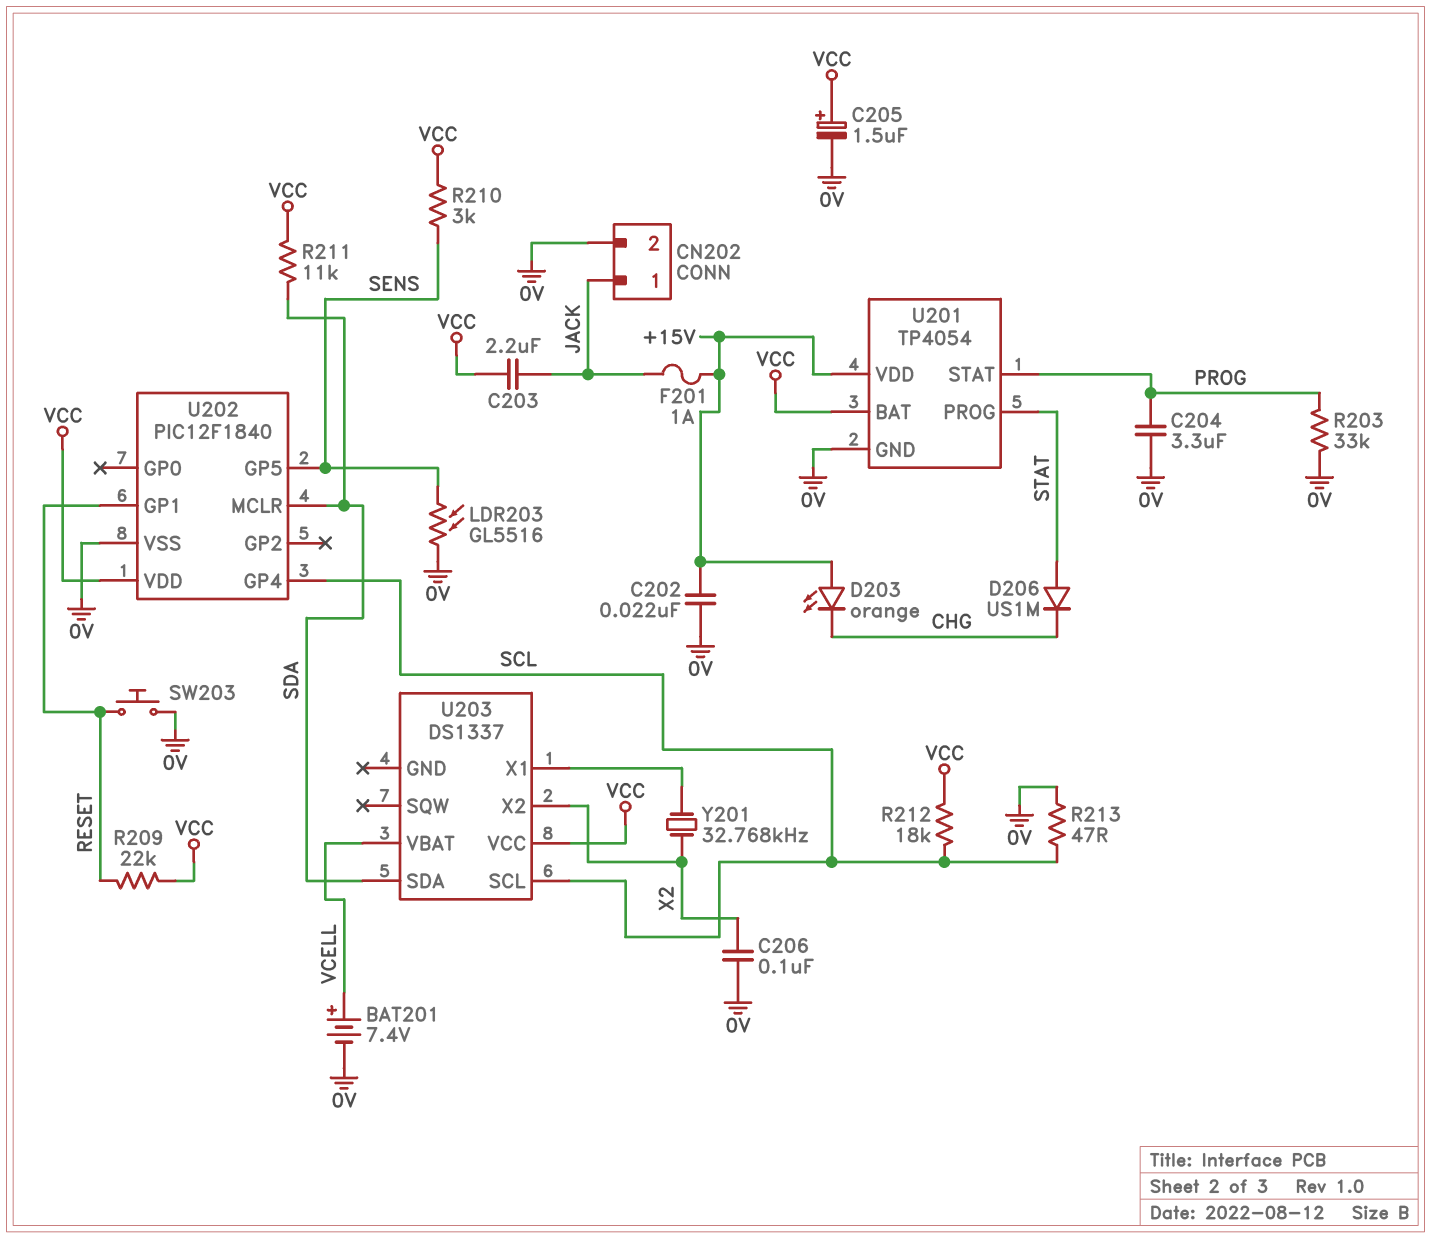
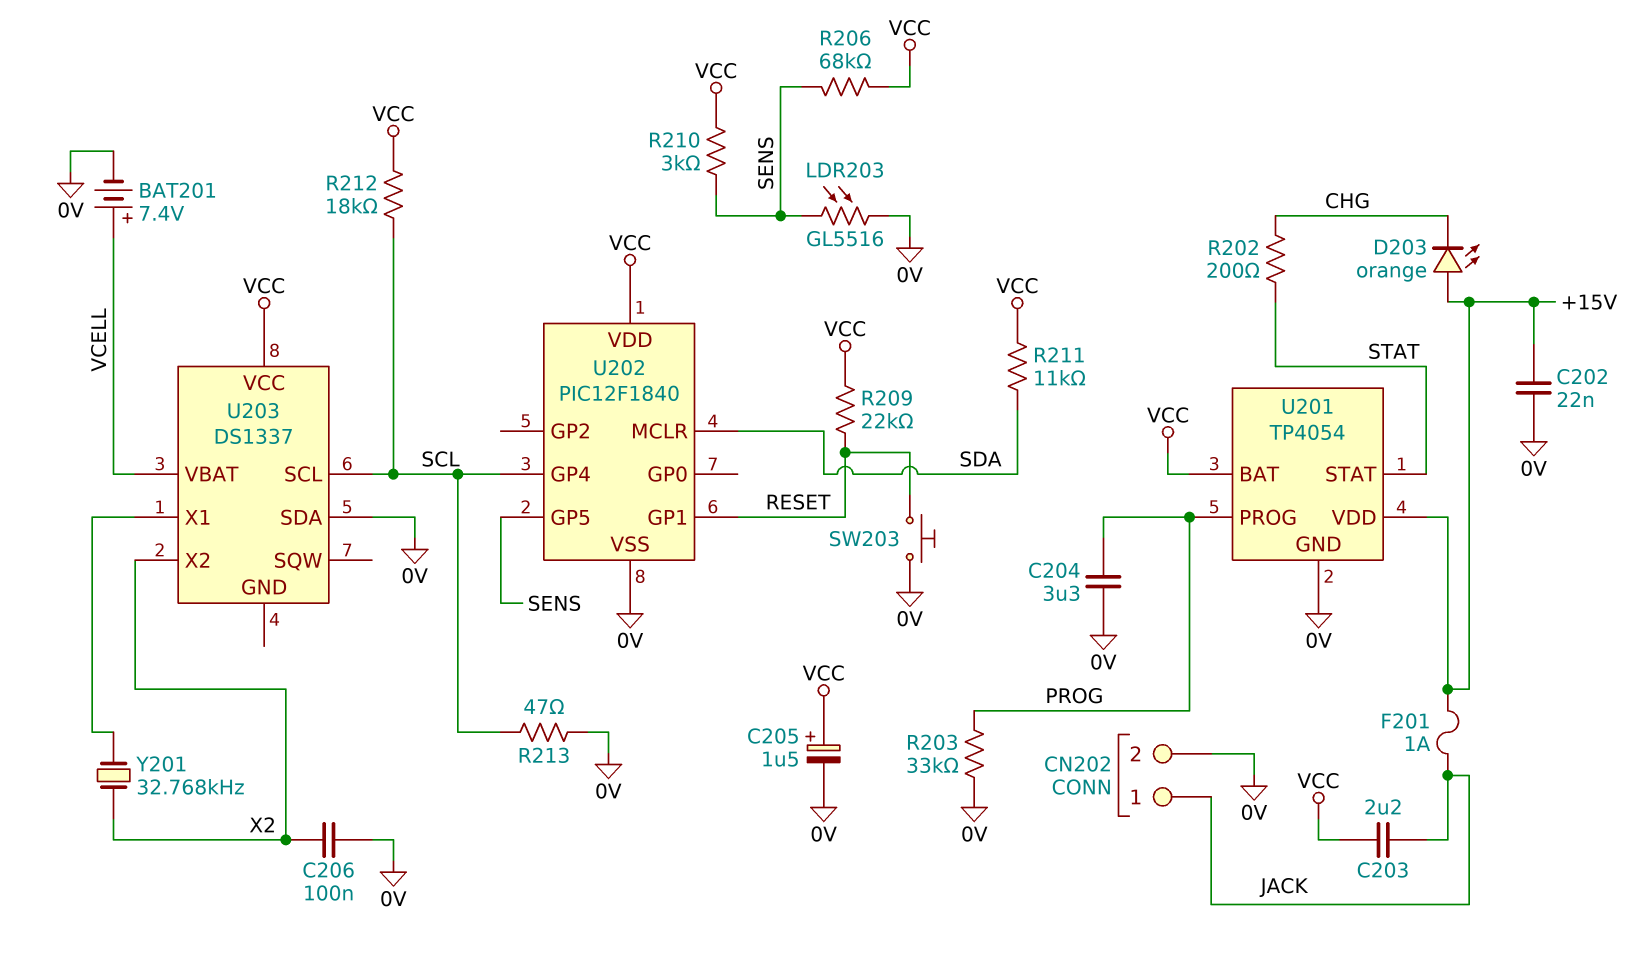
D206: diode US1M (A STAT, K CHG) -> none
R202: none -> 200 (CHG, STAT)
R206: none -> 68k (SENS, VCC)
U201 pin PROG: STAT -> PROG
U201 pin STAT: PROG -> STAT
U203 pin SDA: SDA -> 0V

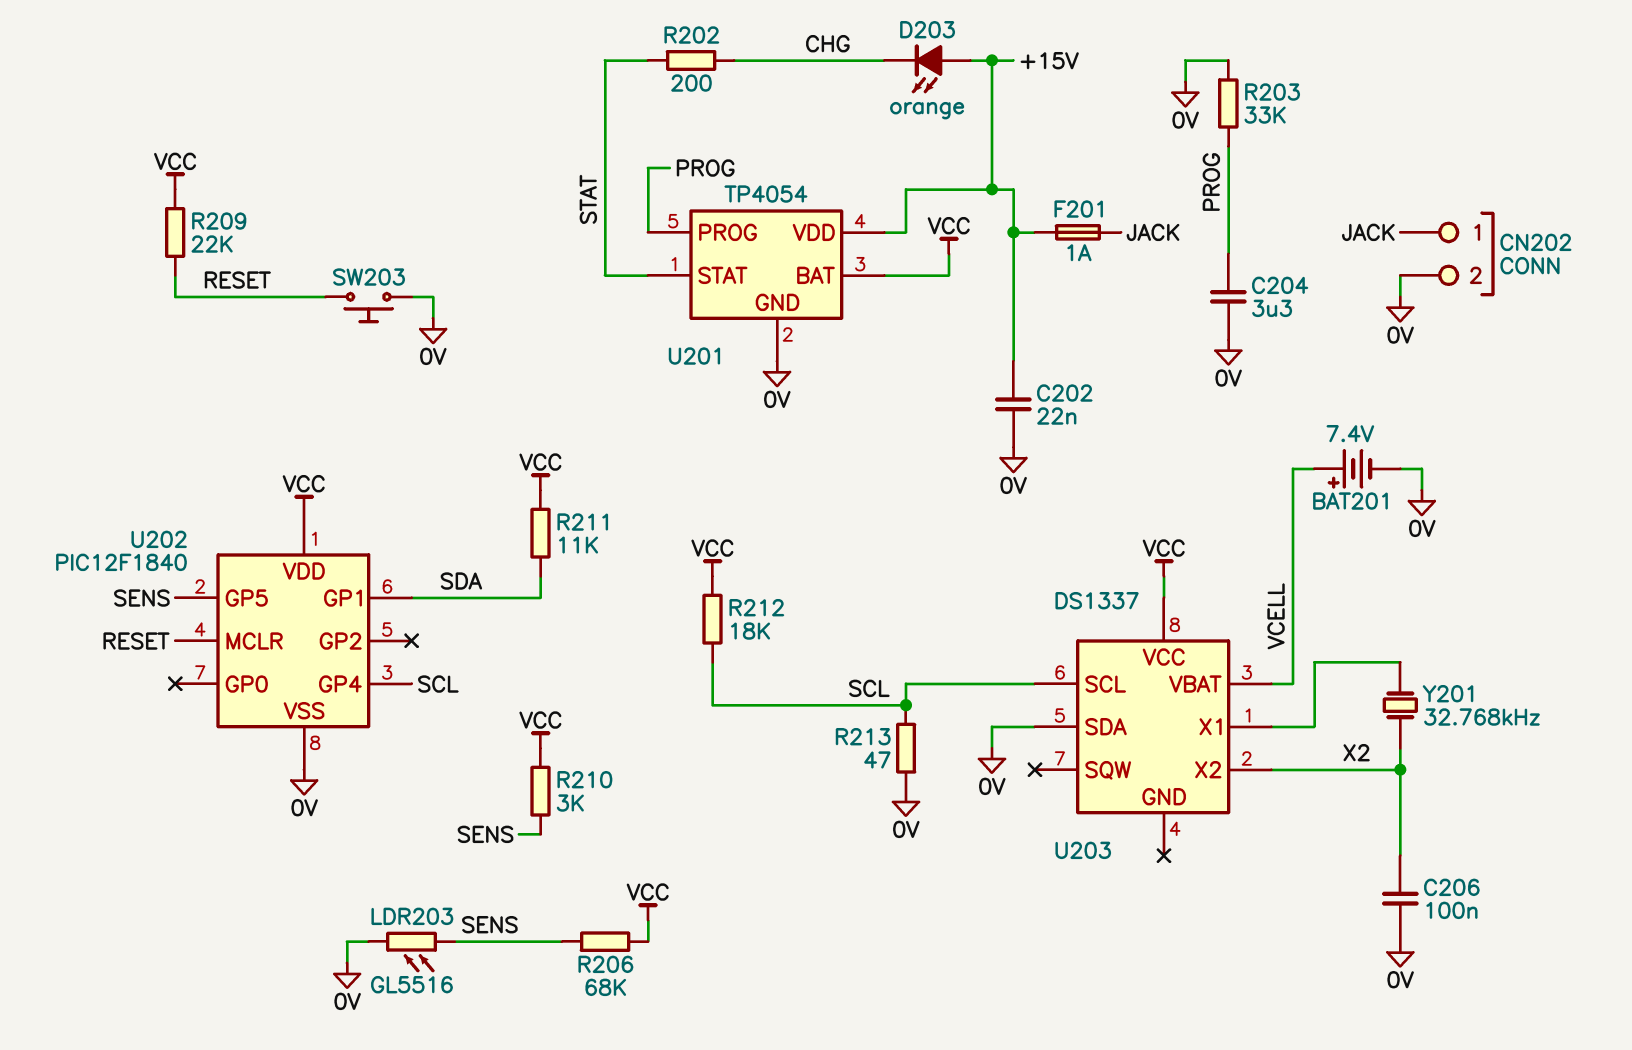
C203: 2.2uF (JACK, VCC) -> none
C205: 1.5uF (plus VCC, minus 0V) -> none
U202 pin GP1: RESET -> SDA
U202 pin MCLR: SDA -> RESET

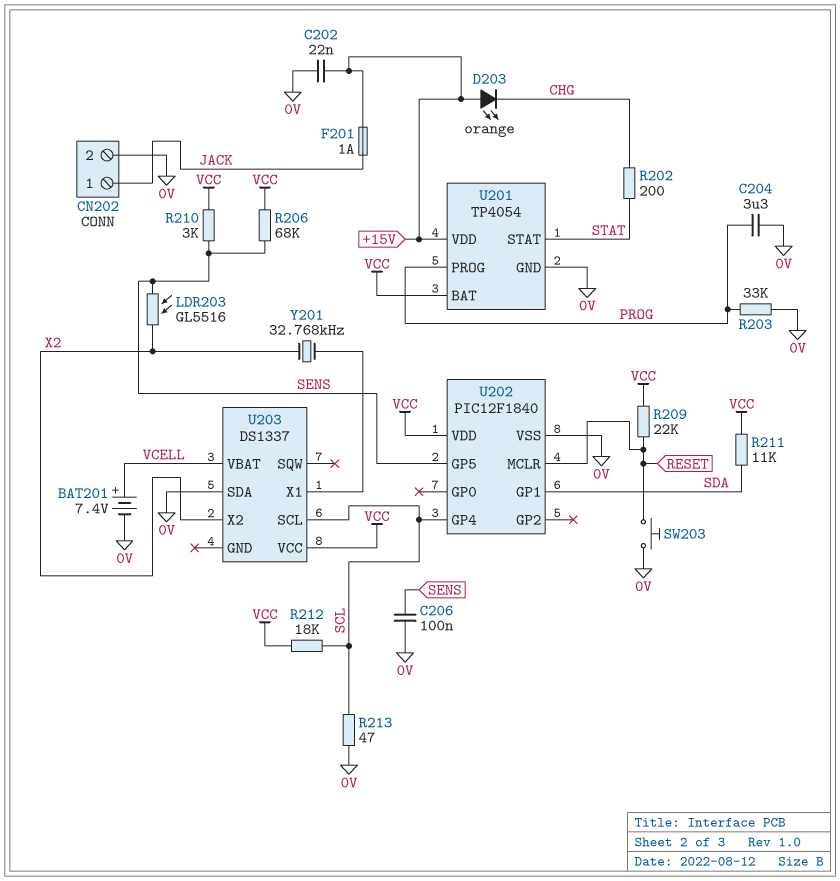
C206: 100nF (0V, X2) -> 100nF (0V, SENS)
LDR203: GL5516 (0V, SENS) -> GL5516 (SENS, X2)

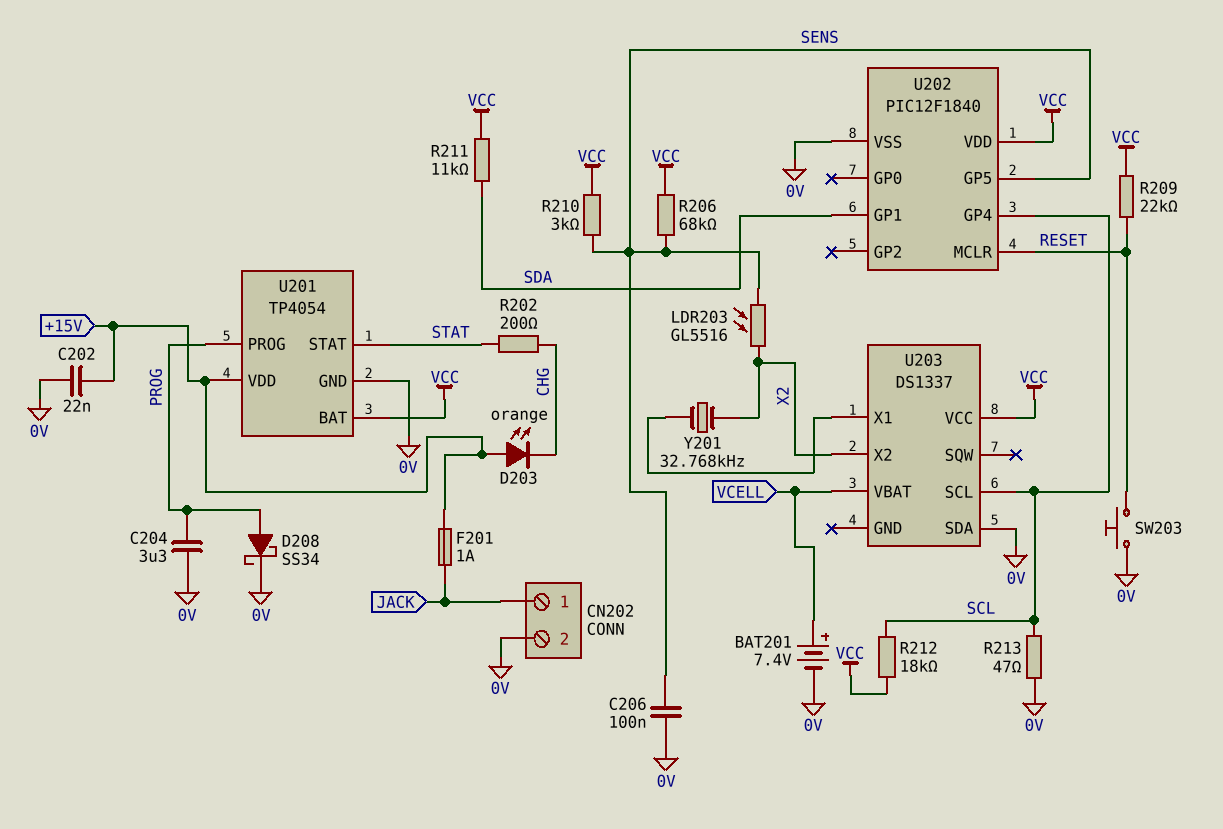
D208: none -> schottky SS34 (A PROG, K 0V)
R203: 33k (0V, PROG) -> none

